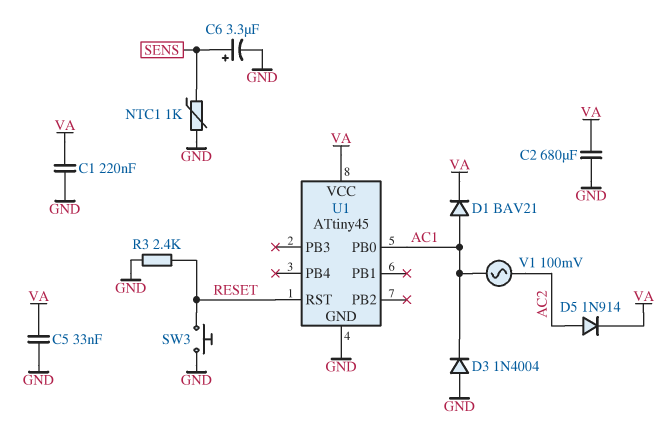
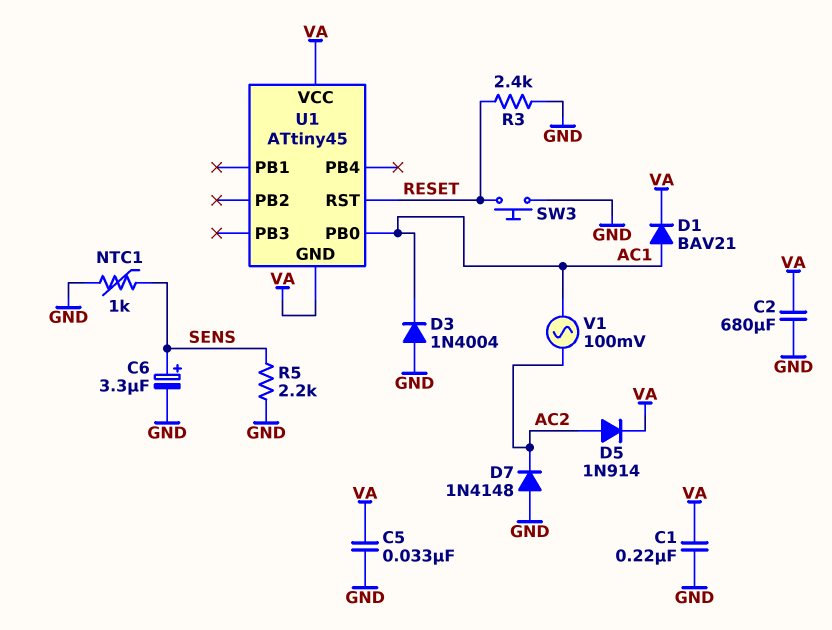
D7: none -> diode 1N4148 (A GND, K AC2)
R5: none -> 2.2k (GND, SENS)
U1 pin GND: GND -> VA

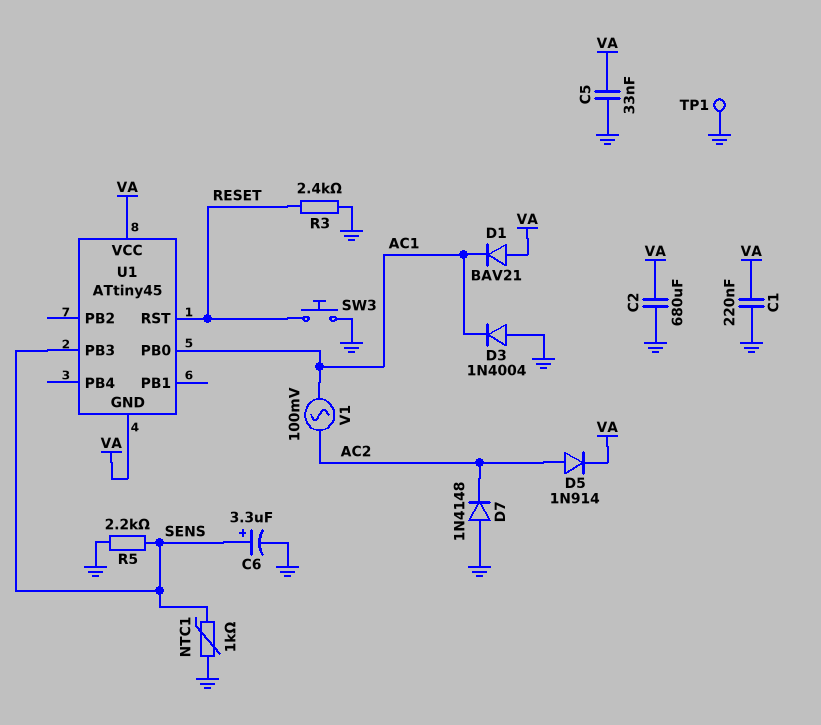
D1: diode BAV21 (A AC1, K VA) -> diode BAV21 (A VA, K AC1)
TP1: none -> test point (GND)
U1 pin PB3: none -> SENS

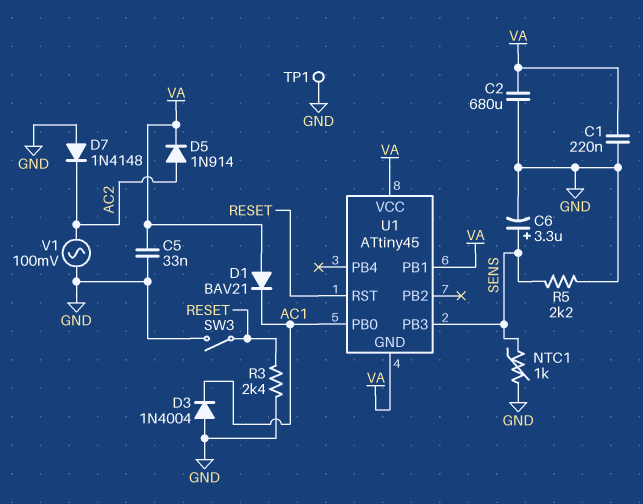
SW3: button (GND, RESET) -> switch (GND, RESET)
U1 pin PB1: none -> VA
V1: AC 100mV (AC1, AC2) -> AC 100mV (AC2, GND)

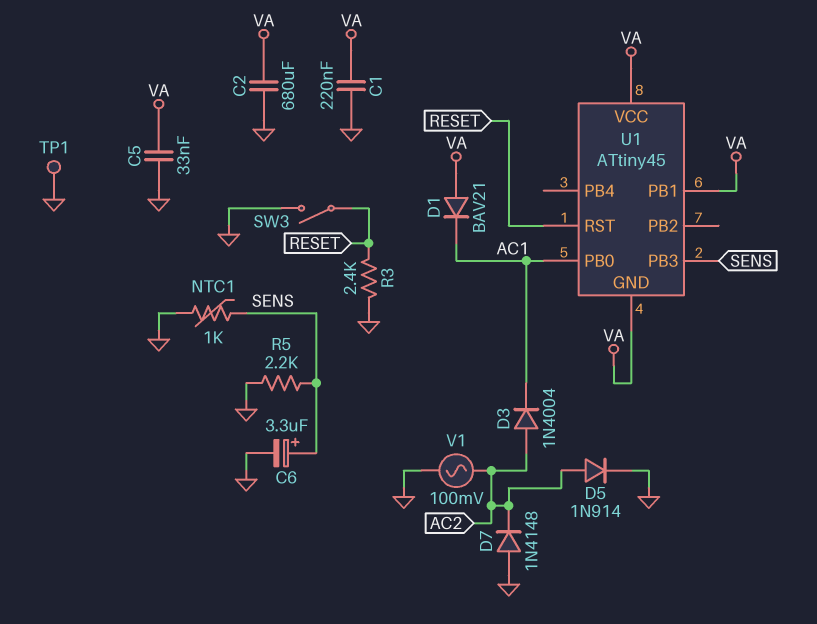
D3: diode 1N4004 (A GND, K AC1) -> diode 1N4004 (A AC2, K AC1)
D5: diode 1N914 (A AC2, K VA) -> diode 1N914 (A AC2, K GND)

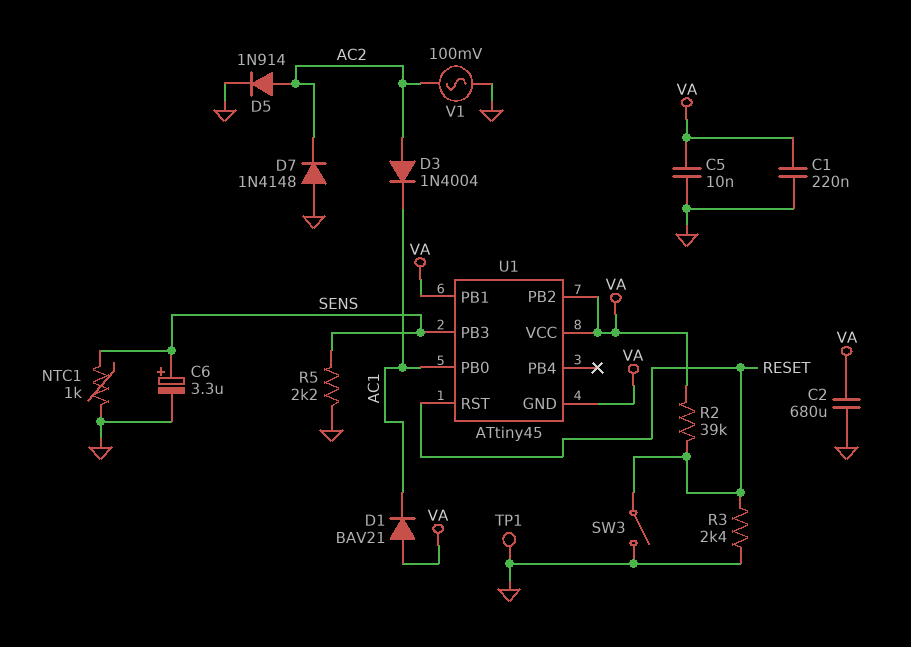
C5: 33nF (GND, VA) -> 10nF (GND, VA)
R2: none -> 39k (RESET, VA)
U1 pin PB2: none -> VA

